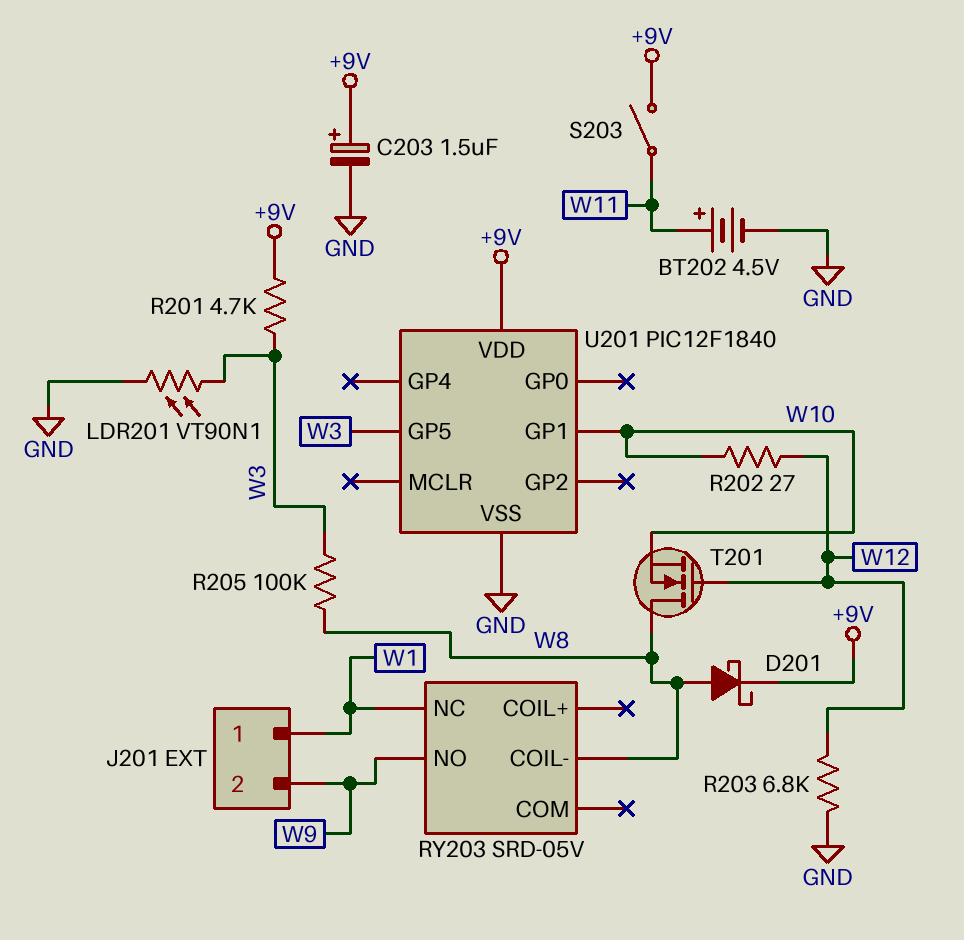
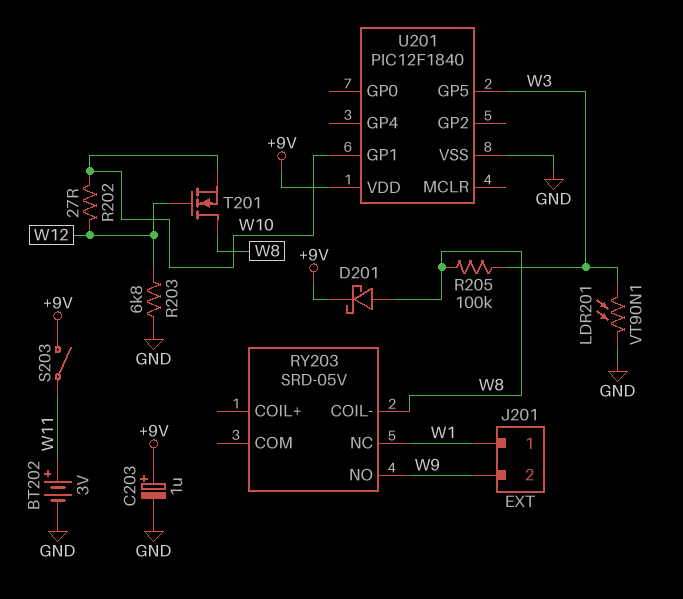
BT202: 4.5V (plus W11, minus GND) -> 3V (plus W11, minus GND)
C203: 1.5uF (plus +9V, minus GND) -> 1uF (plus +9V, minus GND)
R201: 4.7k (+9V, W3) -> none

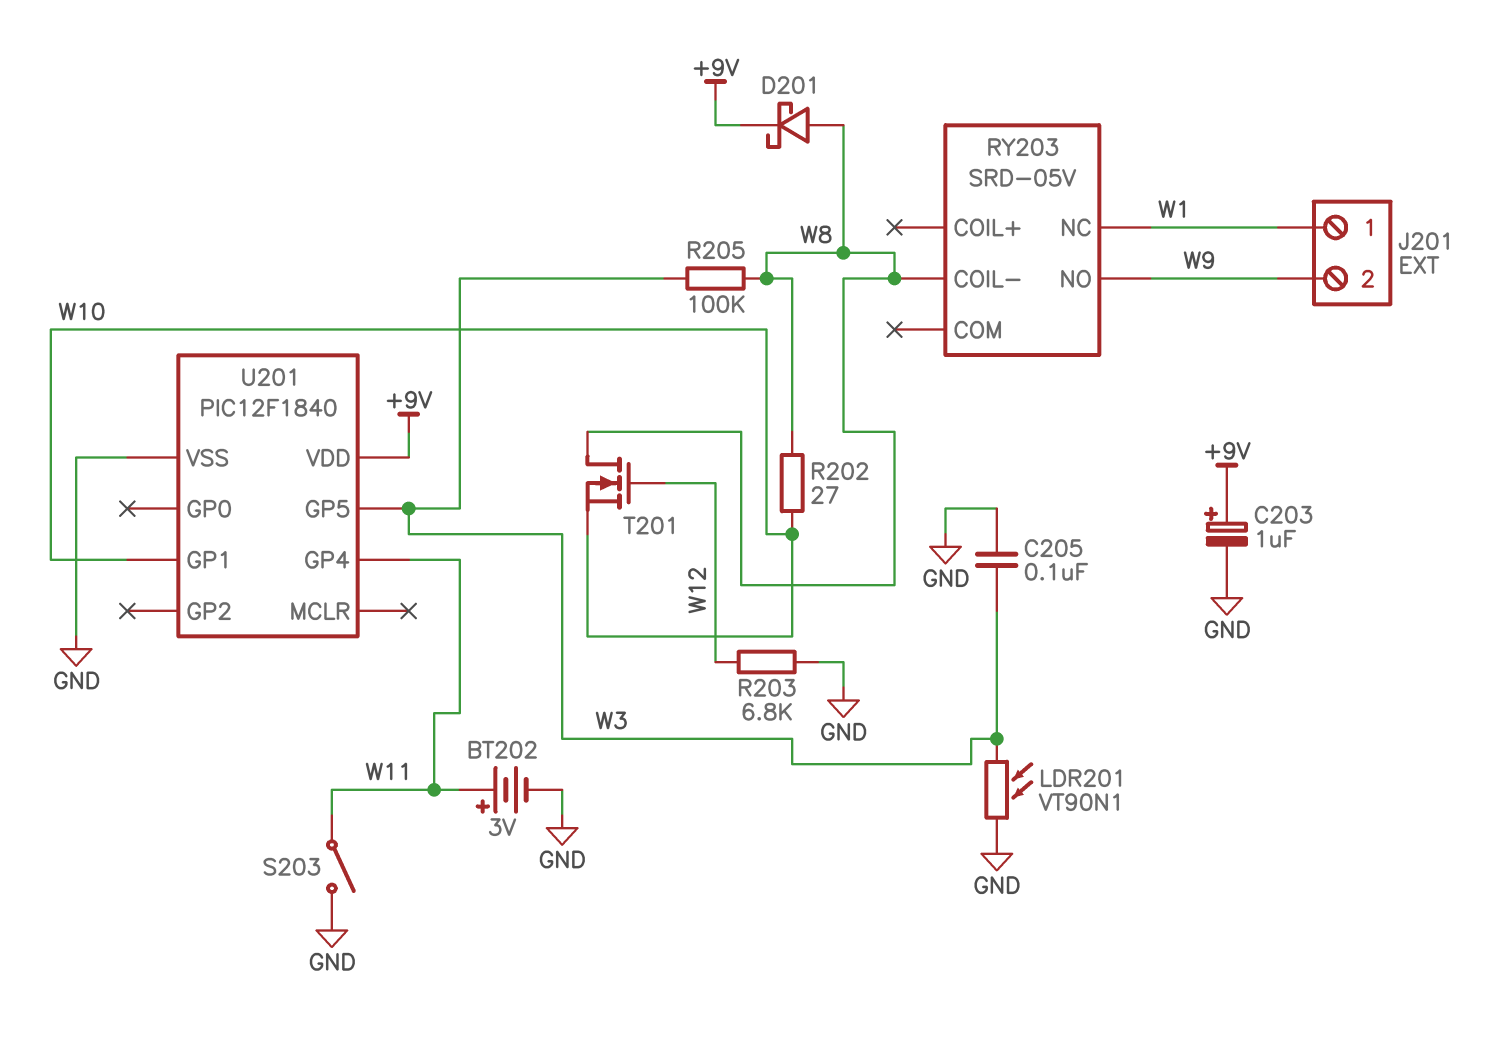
C205: none -> 100nF (GND, W3)
R202: 27 (W10, W12) -> 27 (W8, W10)
S203: switch (+9V, W11) -> switch (GND, W11)
U201 pin GP4: none -> W11

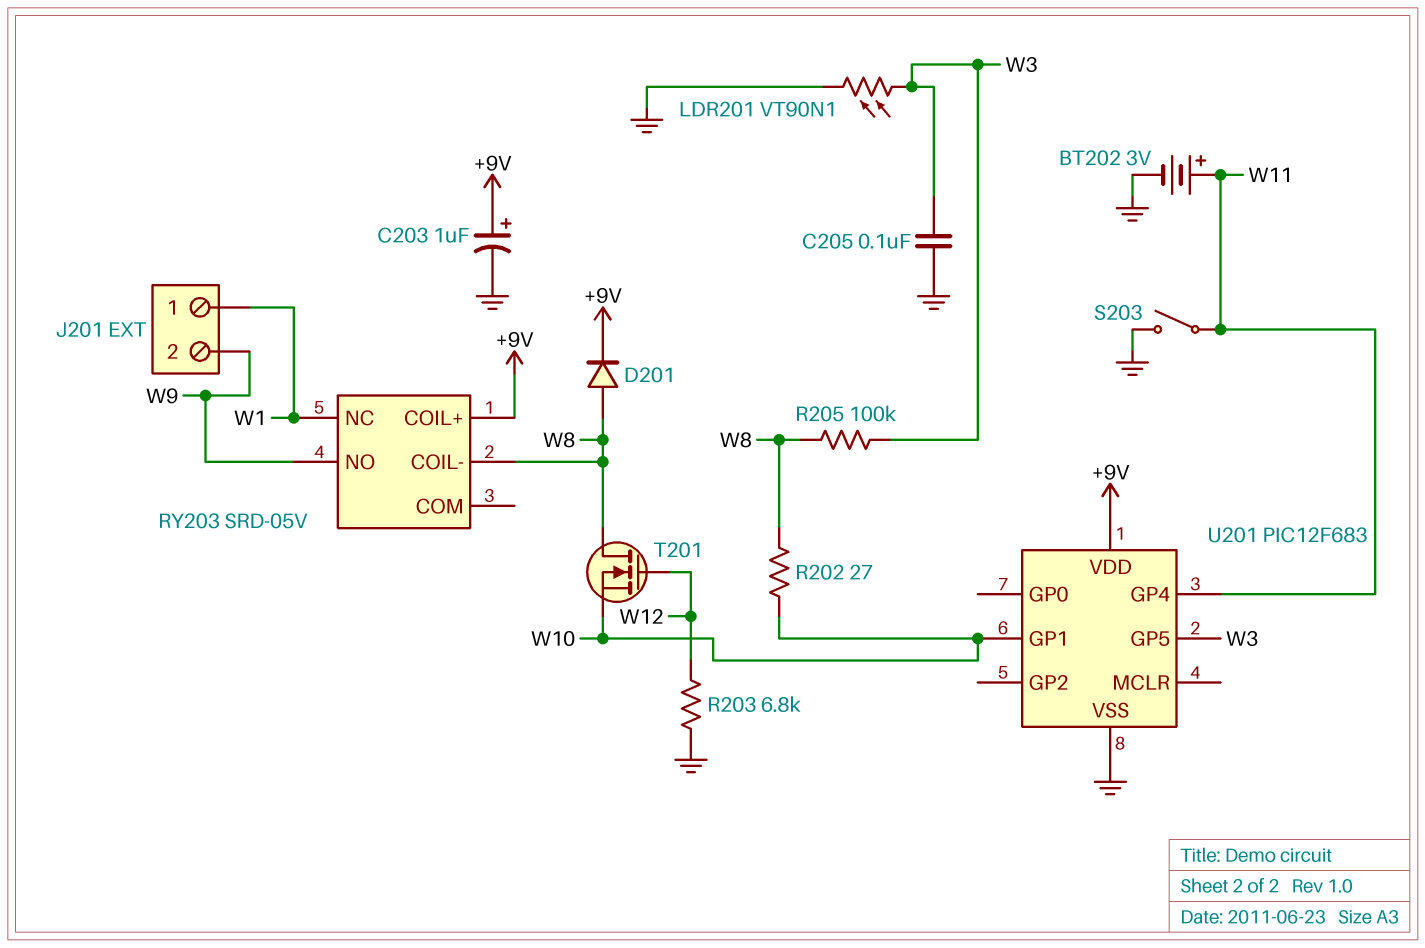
D201: schottky (A W8, K +9V) -> diode (A W8, K +9V)
RY203 pin COIL+: none -> +9V
U201: PIC12F1840 -> PIC12F683

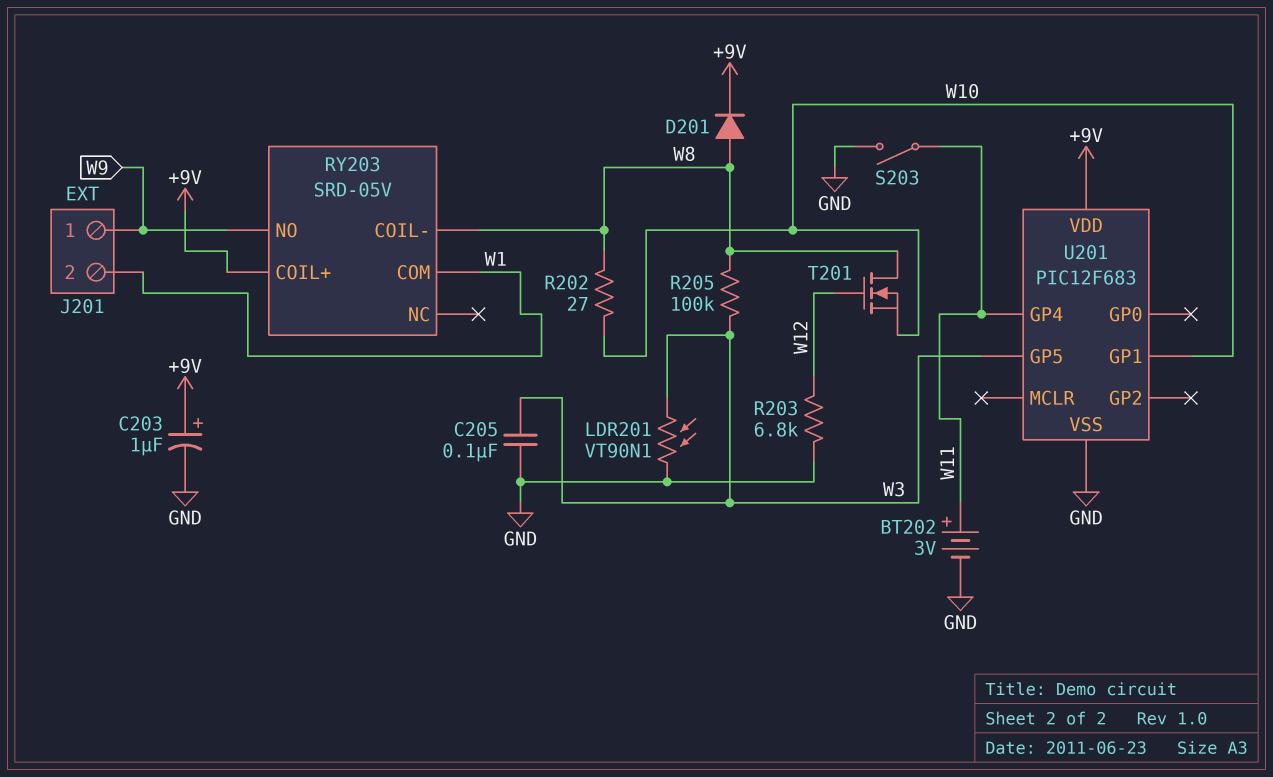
J201 pin 1: W1 -> W9
J201 pin 2: W9 -> W1
RY203 pin COM: none -> W1
RY203 pin NC: W1 -> none

